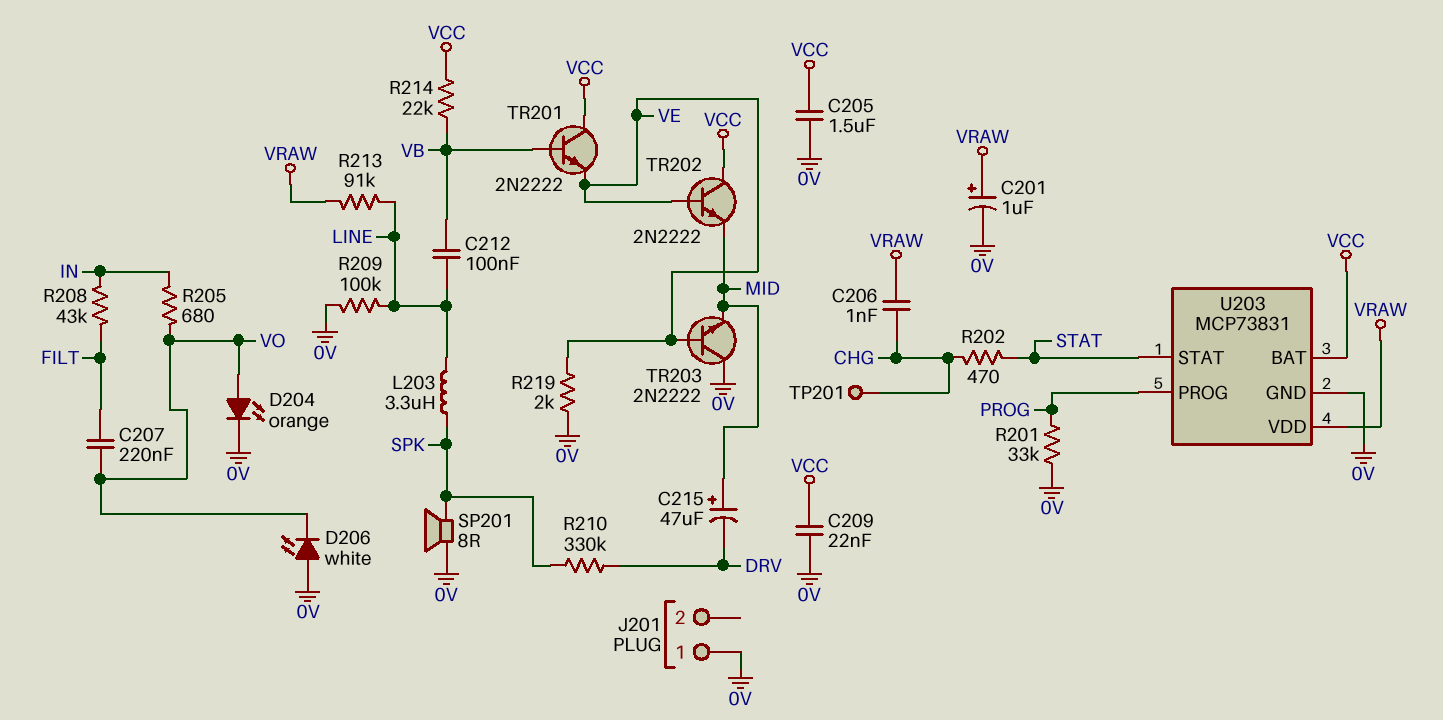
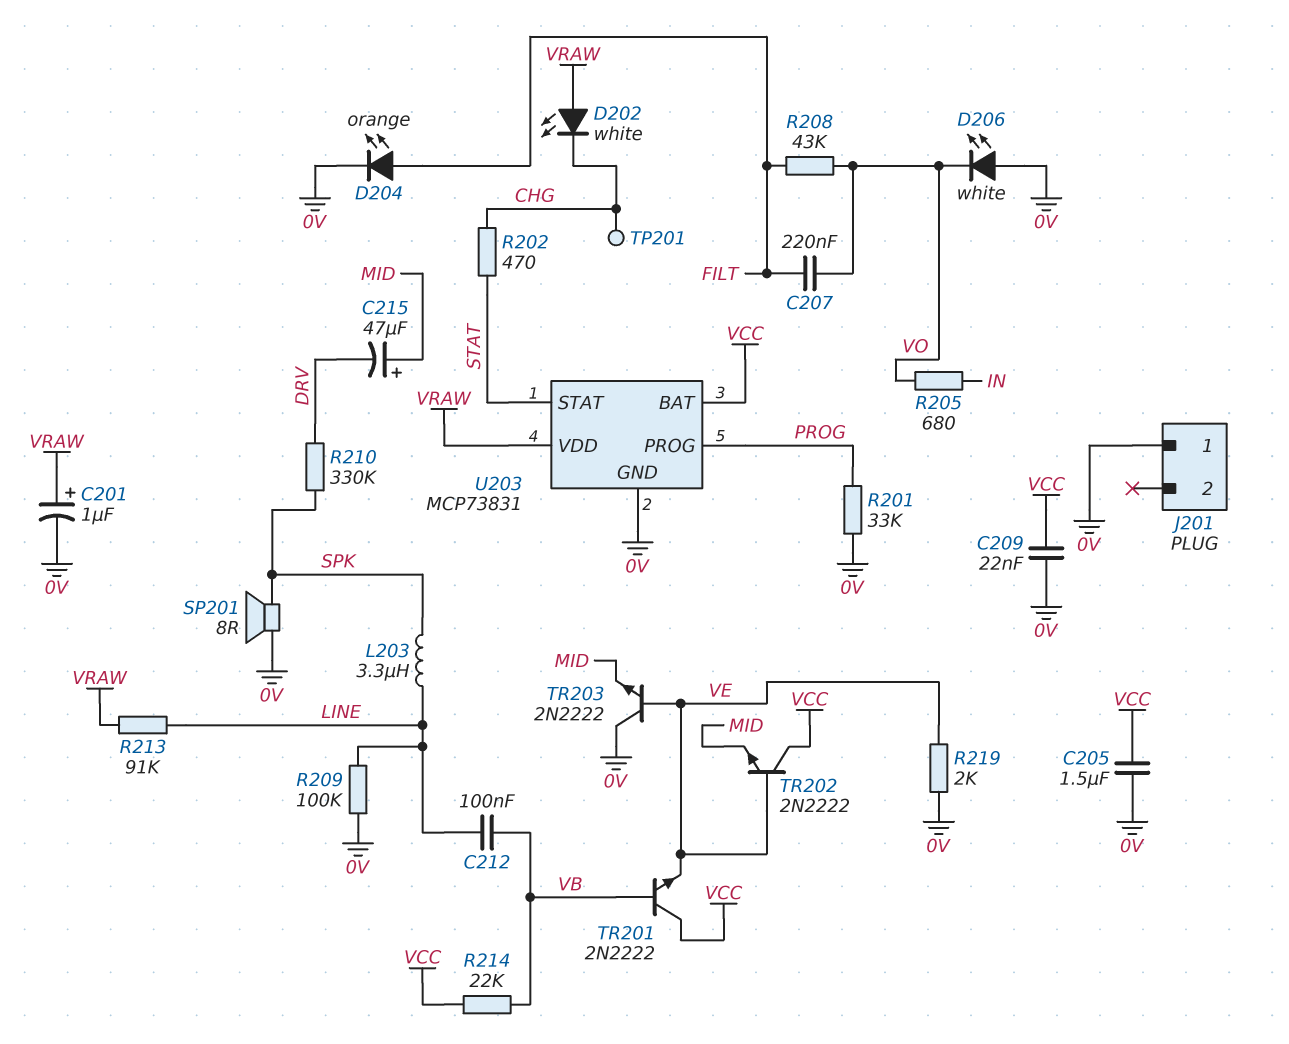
C206: 1nF (CHG, VRAW) -> none
D202: none -> LED white (A VRAW, K CHG)
D204: LED orange (A VO, K 0V) -> LED orange (A FILT, K 0V)
R208: 43k (FILT, IN) -> 43k (FILT, VO)

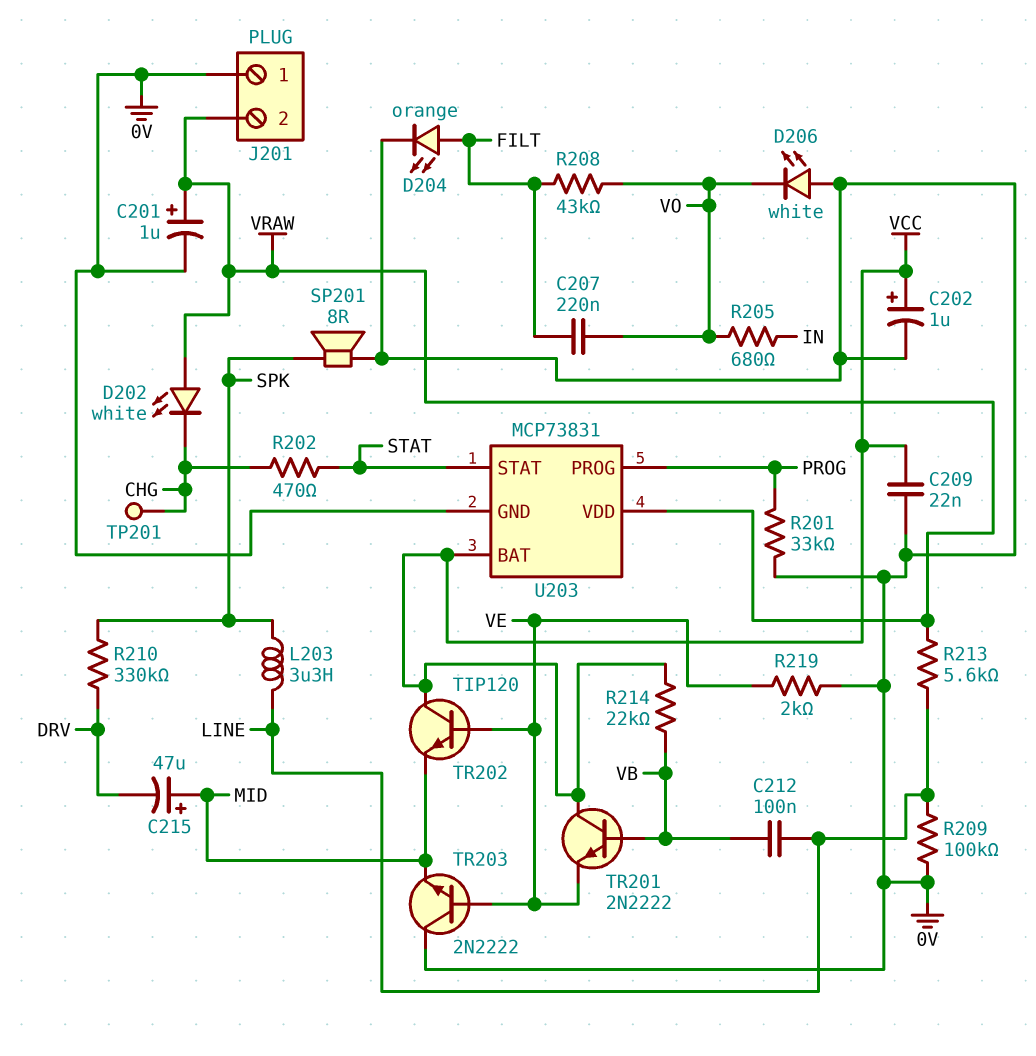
C202: none -> 1uF (plus VCC, minus 0V)
C205: 1.5uF (0V, VCC) -> none
J201 pin 2: none -> VRAW
R213: 91k (LINE, VRAW) -> 5.6k (LINE, VRAW)
TR202: NPN 2N2222 (B VE, C VCC, E MID) -> NPN TIP120 (B VE, C VCC, E MID)

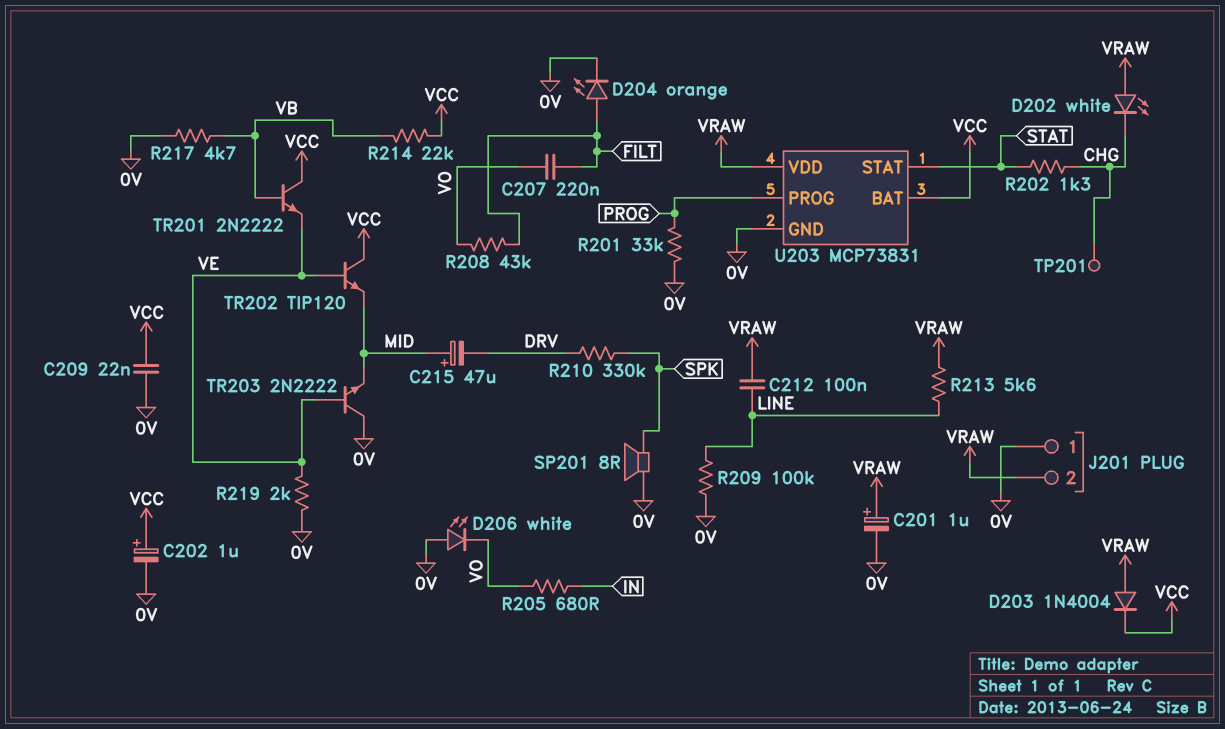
C212: 100nF (LINE, VB) -> 100nF (LINE, VRAW)
D203: none -> diode 1N4004 (A VRAW, K VCC)
L203: 3.3uH (LINE, SPK) -> none
R202: 470 (CHG, STAT) -> 1.3k (CHG, STAT)
R217: none -> 4.7k (0V, VB)

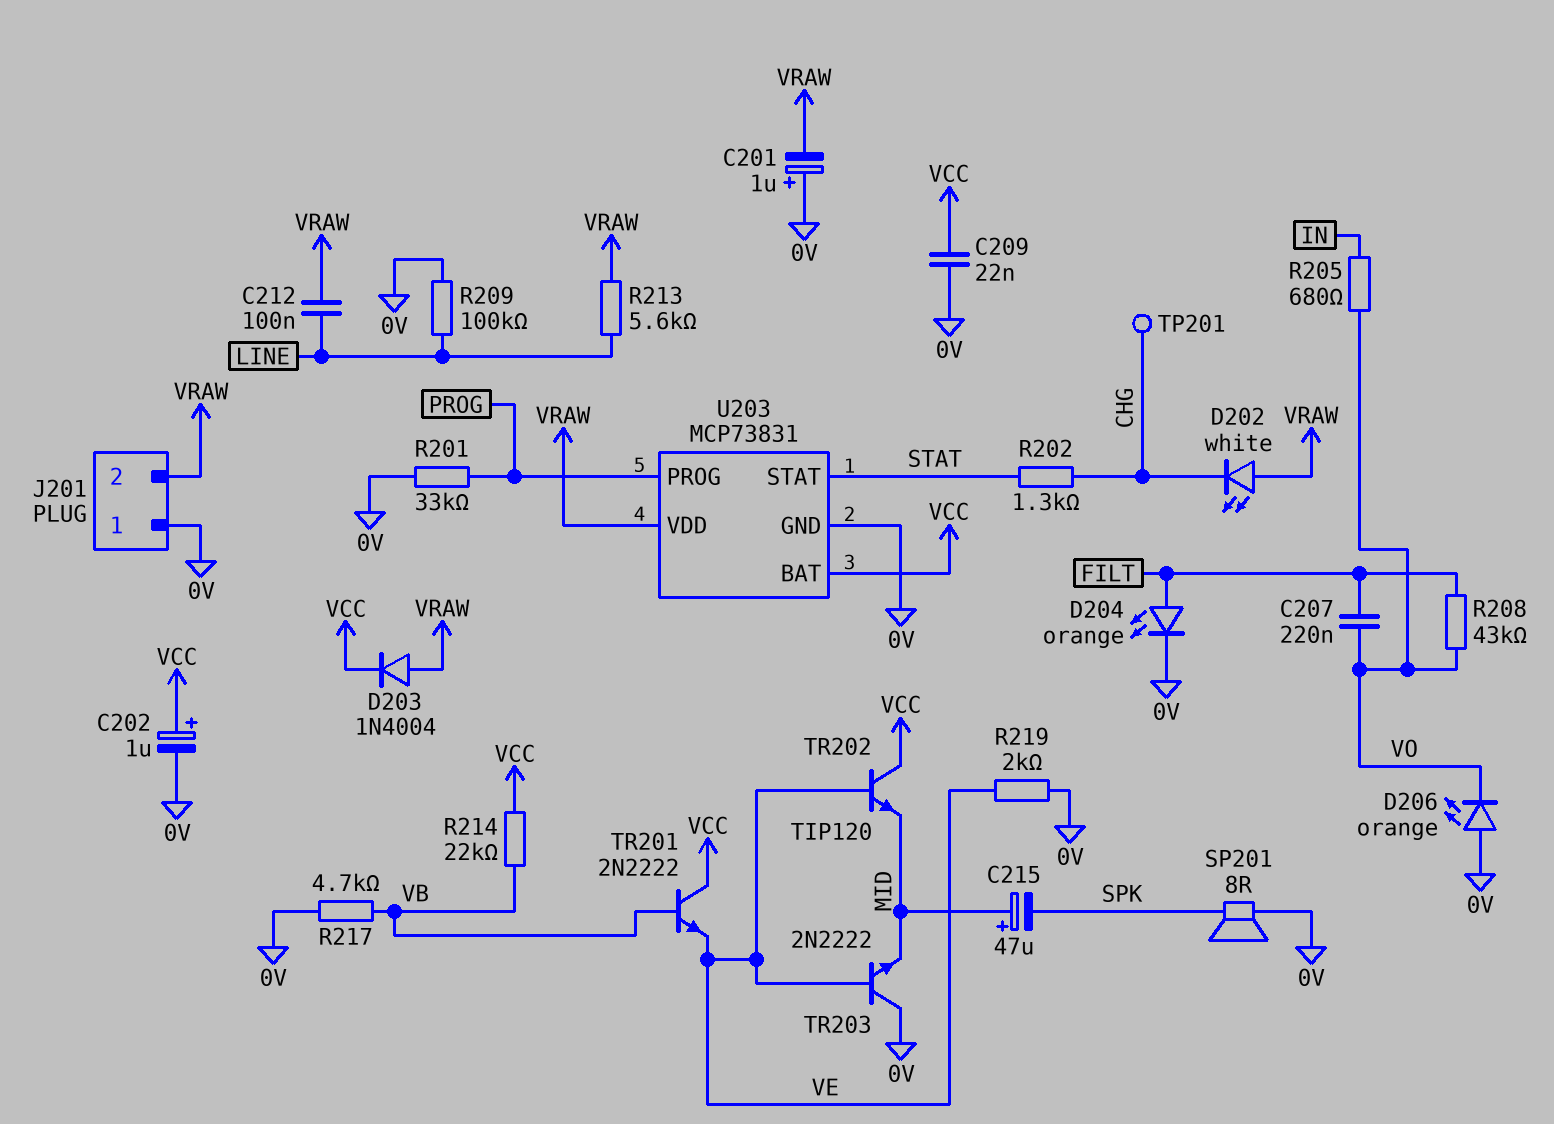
C201: 1uF (plus VRAW, minus 0V) -> 1uF (plus 0V, minus VRAW)
C215: 47uF (plus MID, minus DRV) -> 47uF (plus MID, minus SPK)
D206: LED white (A 0V, K VO) -> LED orange (A 0V, K VO)
R210: 330k (DRV, SPK) -> none

